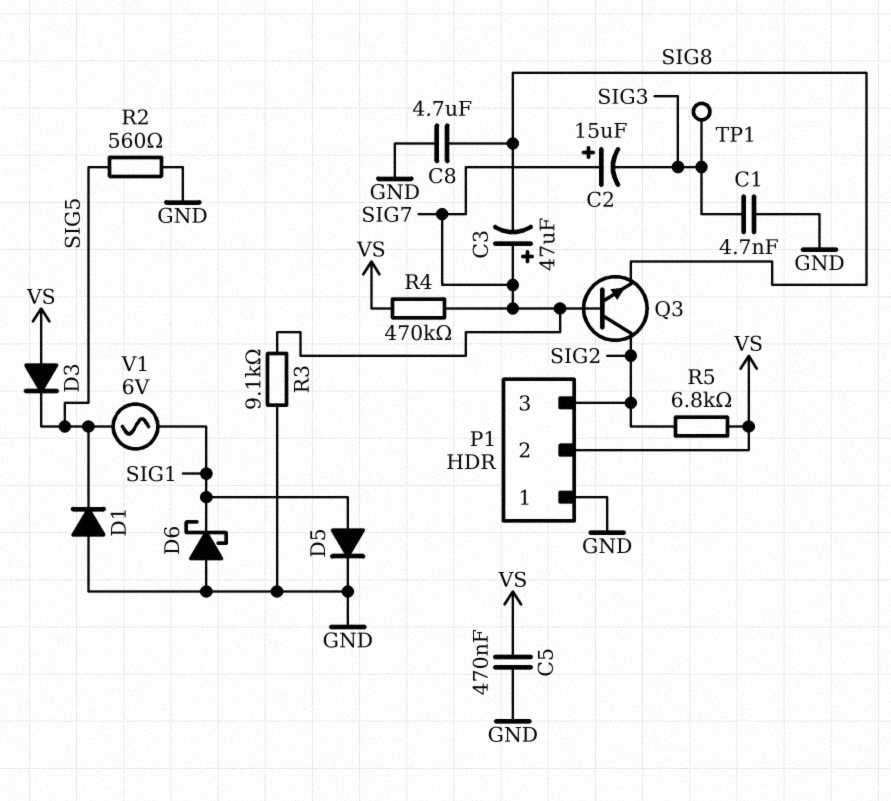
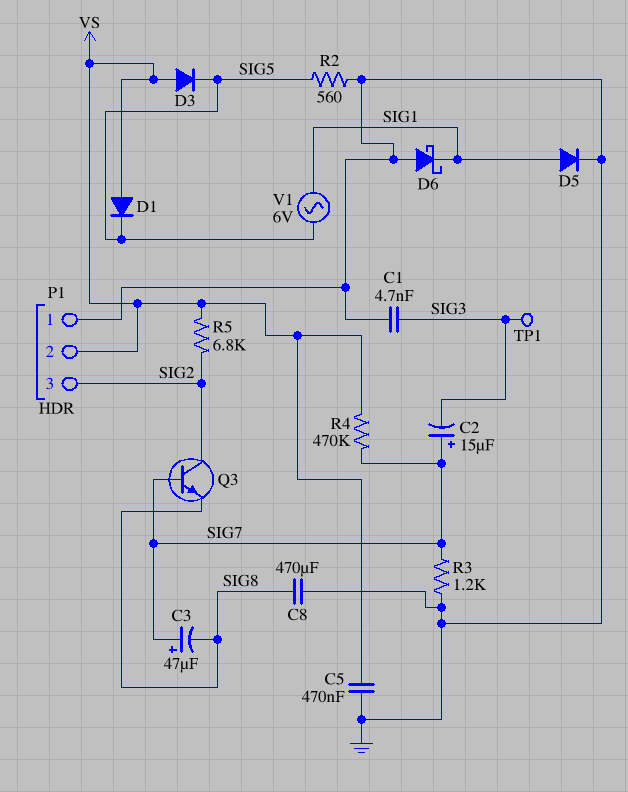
C8: 4.7uF (GND, SIG8) -> 470uF (GND, SIG8)
D1: diode (A GND, K SIG5) -> diode (A VS, K SIG5)
R3: 9.1k (GND, SIG7) -> 1.2k (GND, SIG7)

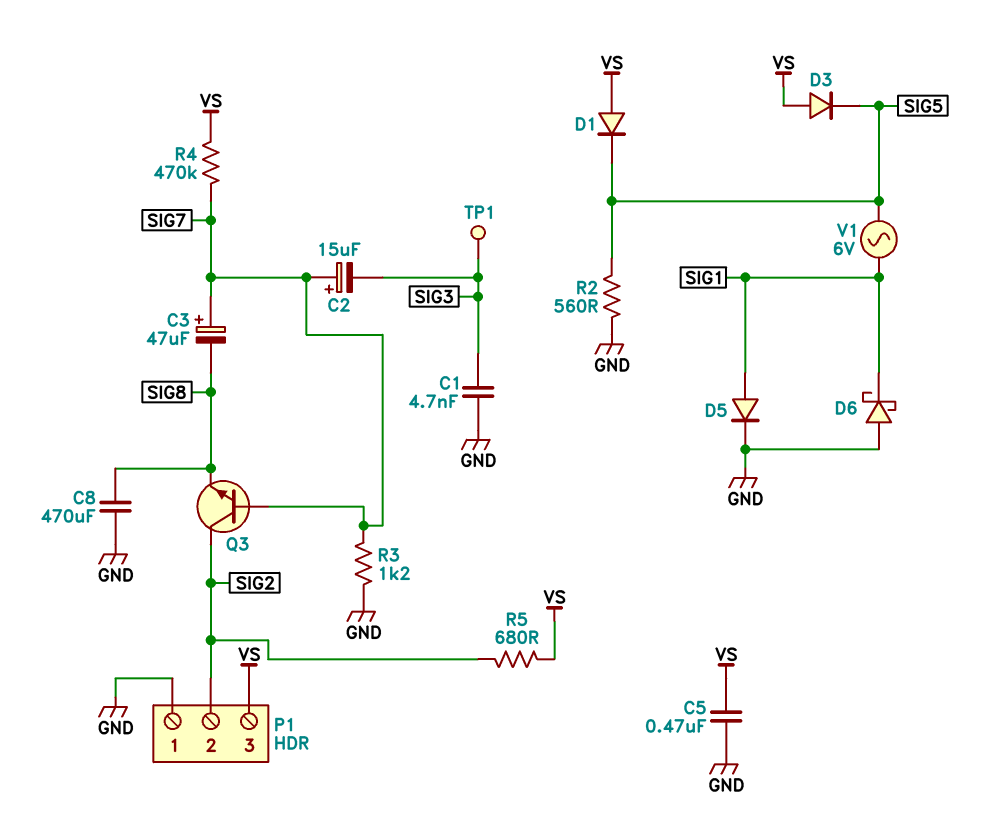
P1 pin 2: VS -> SIG2
P1 pin 3: SIG2 -> VS
R5: 6.8k (SIG2, VS) -> 680 (SIG2, VS)

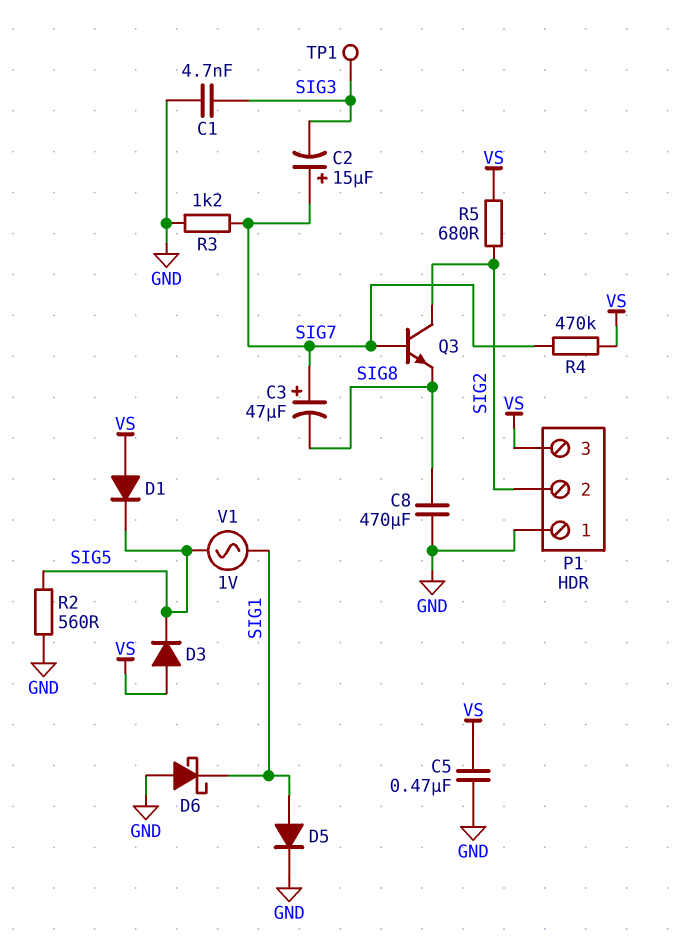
V1: AC 6V (SIG1, SIG5) -> AC 1V (SIG1, SIG5)

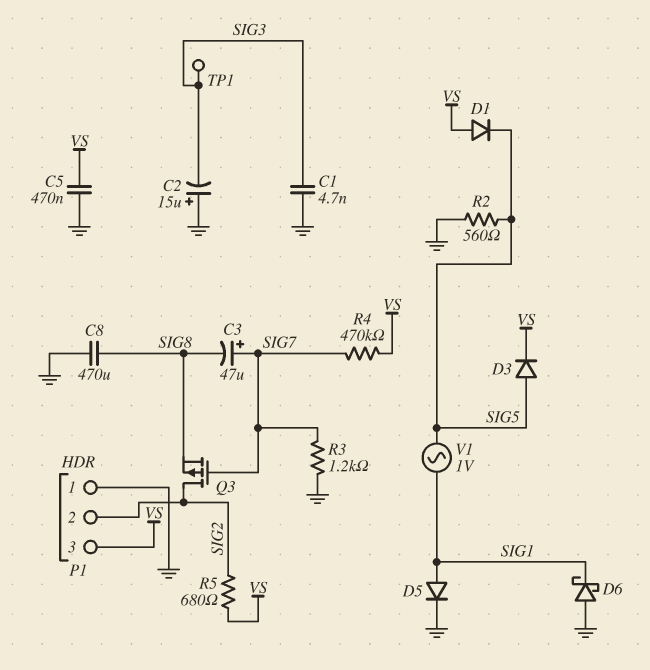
C2: 15uF (plus SIG7, minus SIG3) -> 15uF (plus GND, minus SIG3)
D3: diode (A VS, K SIG5) -> diode (A SIG5, K VS)
Q3: NPN (B SIG7, C SIG2, E SIG8) -> PMOS (G SIG7, D SIG2, S SIG8)

